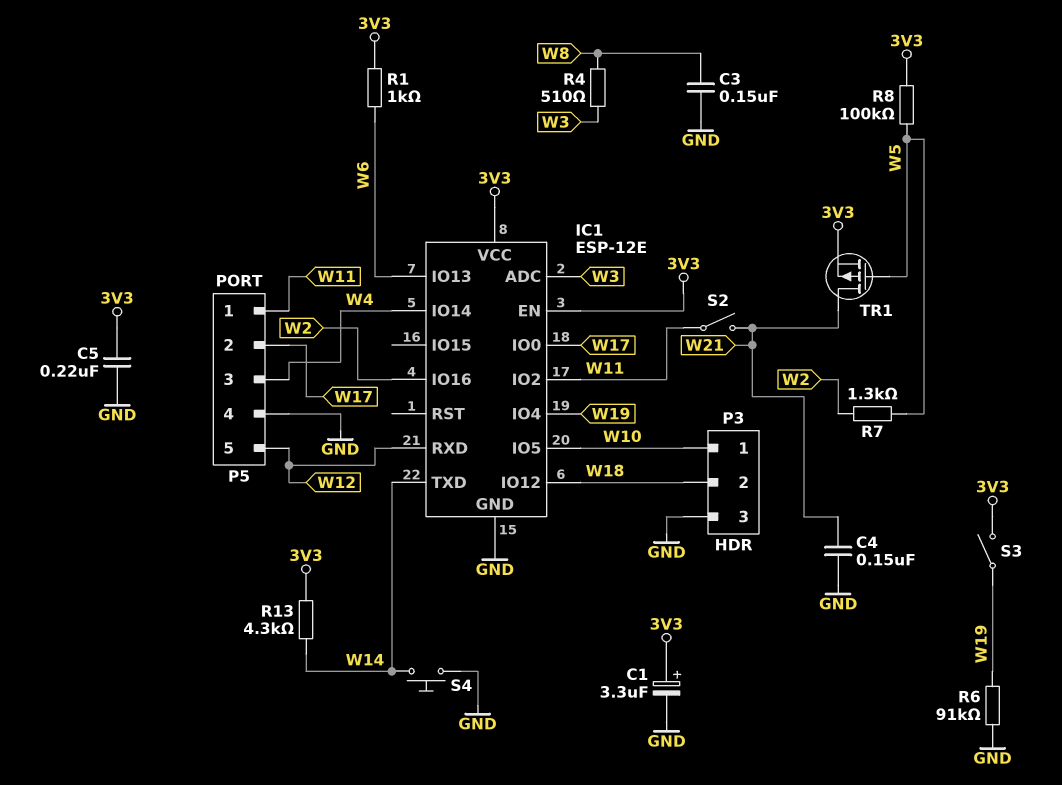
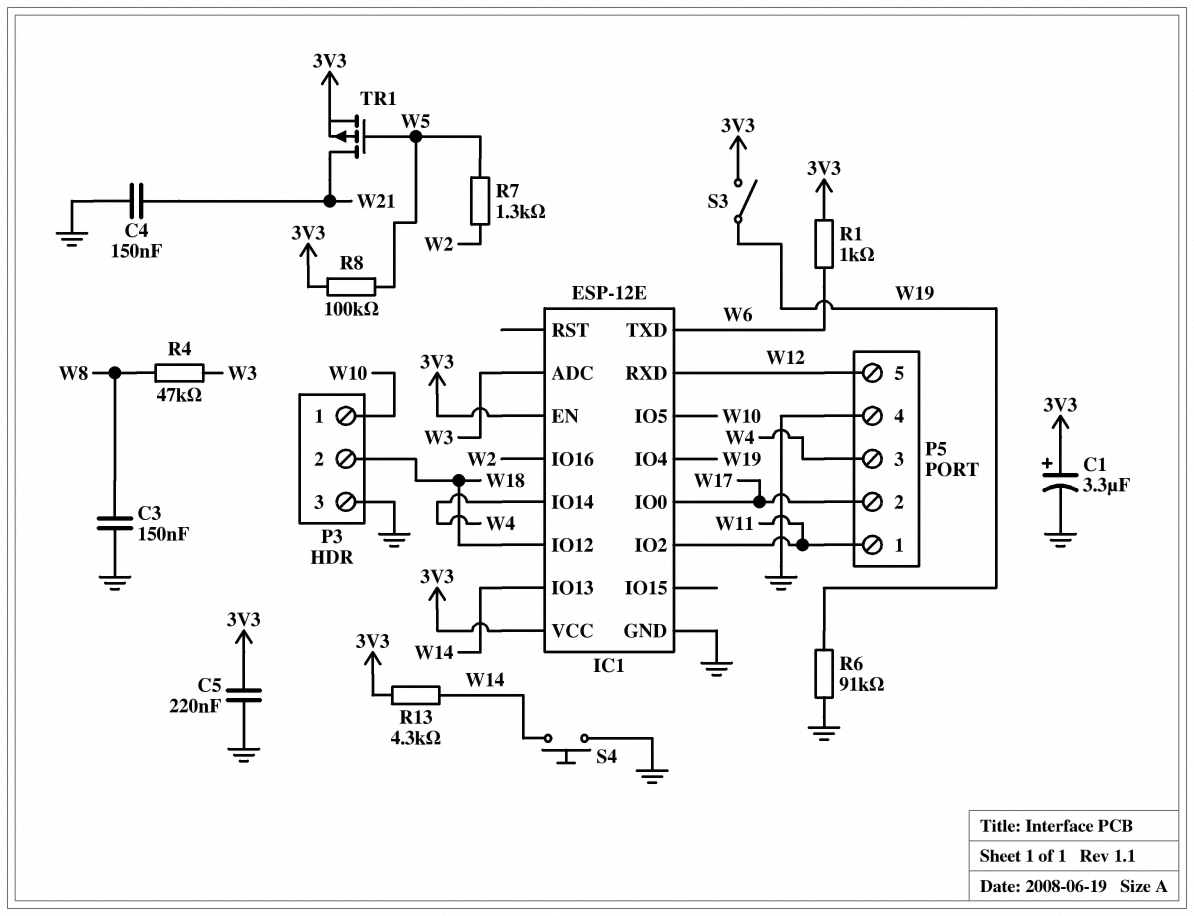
IC1 pin IO13: W6 -> W14
IC1 pin TXD: W14 -> W6
R4: 510 (W3, W8) -> 47k (W3, W8)
S2: switch (W11, W21) -> none

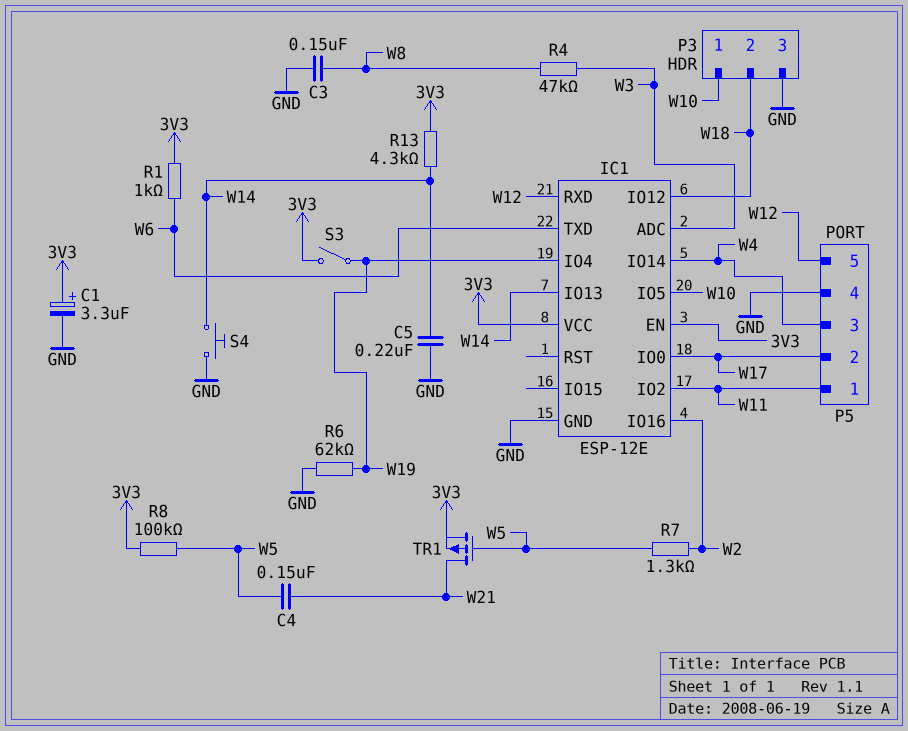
C4: 150nF (GND, W21) -> 150nF (W5, W21)
C5: 220nF (3V3, GND) -> 220nF (GND, W14)
R6: 91k (GND, W19) -> 62k (GND, W19)

